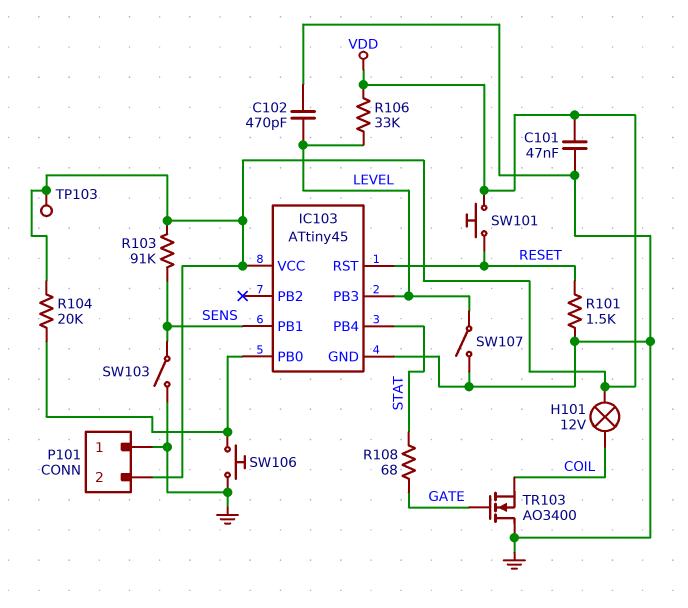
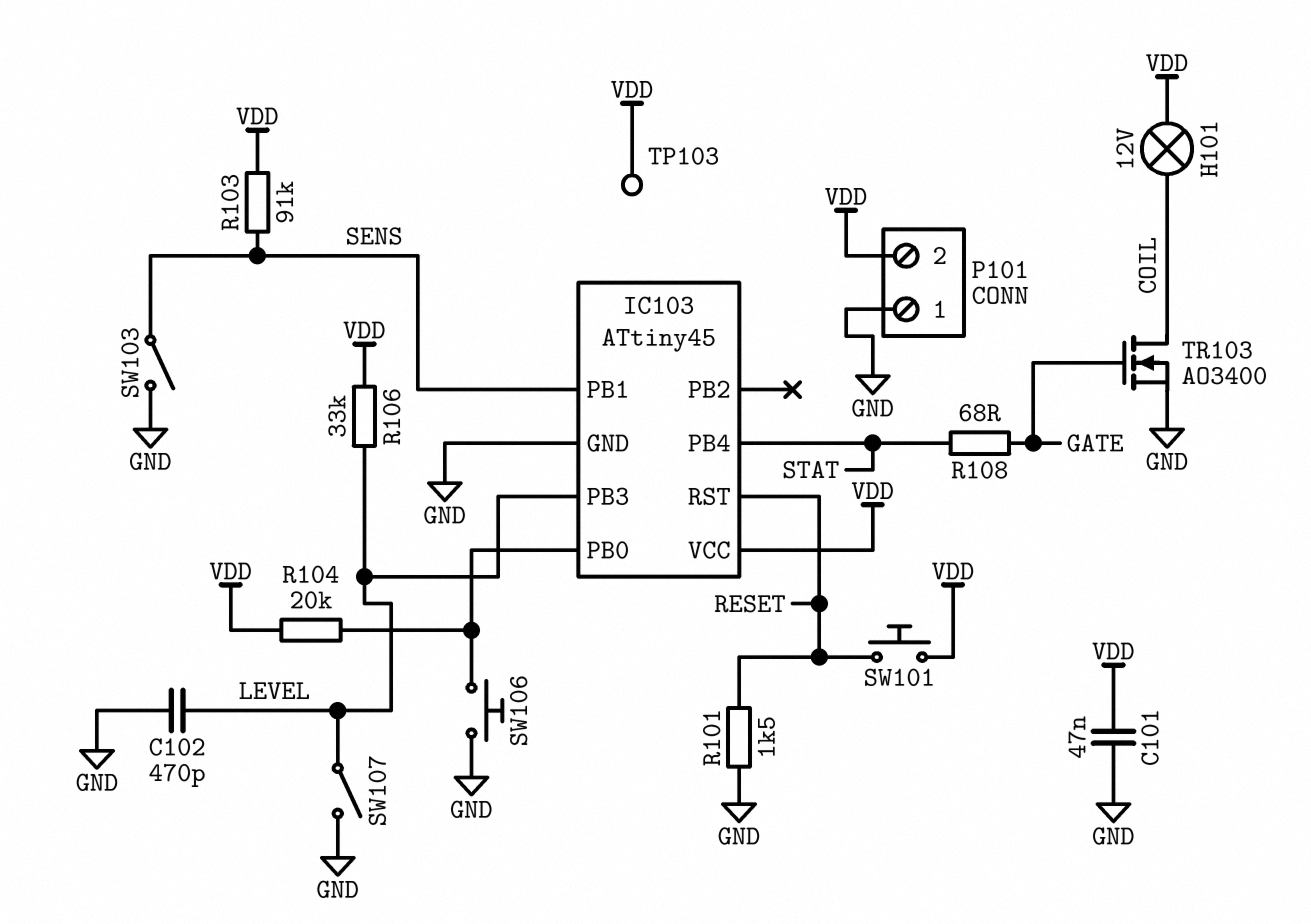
TR103: NMOS AO3400 (G GATE, D GND, S COIL) -> NMOS AO3400 (G GATE, D COIL, S GND)

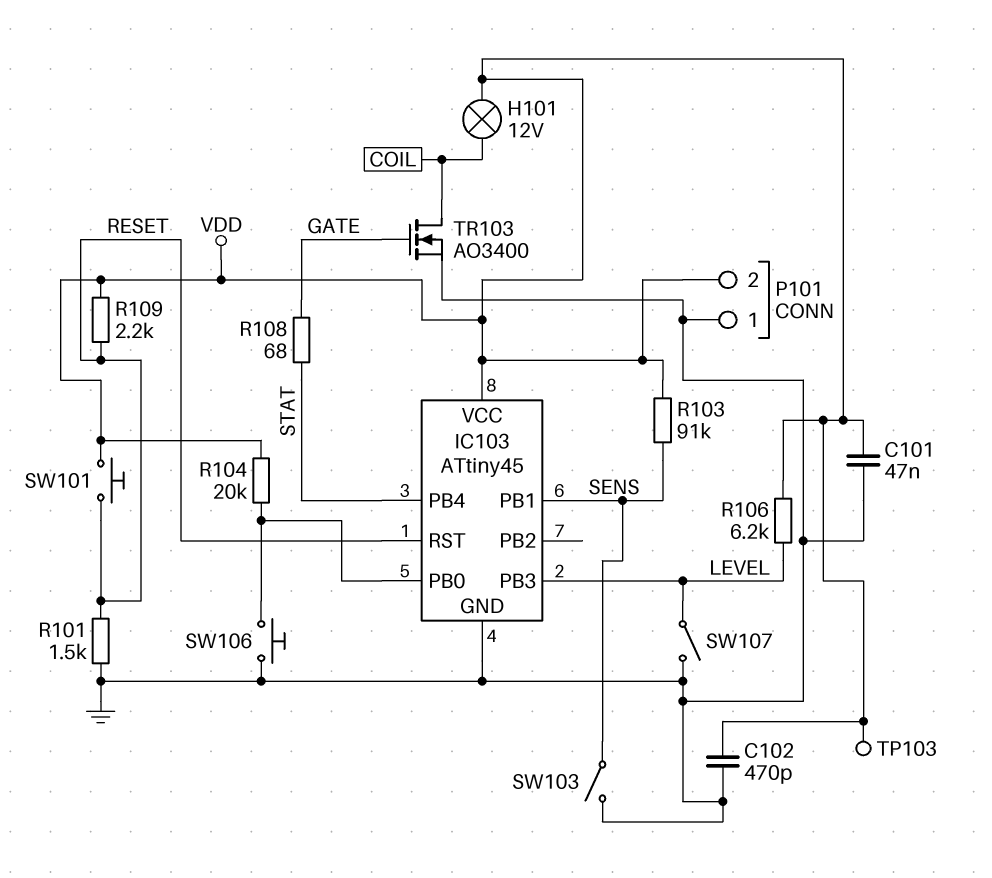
C102: 470pF (GND, LEVEL) -> 470pF (GND, VDD)
R106: 33k (LEVEL, VDD) -> 6.2k (LEVEL, VDD)
R109: none -> 2.2k (RESET, VDD)

